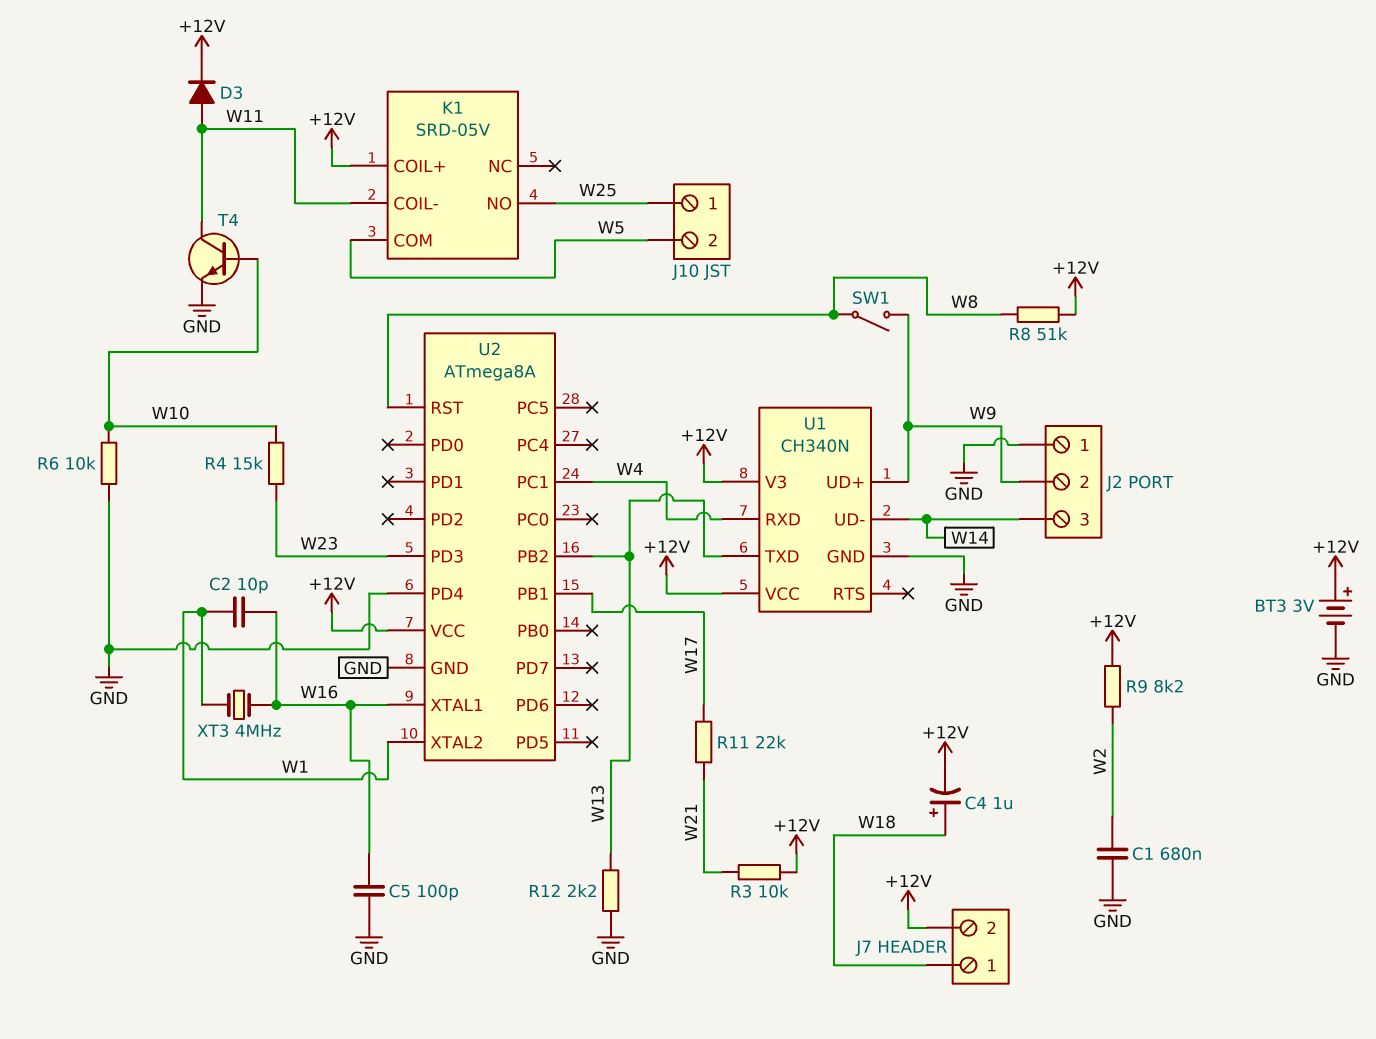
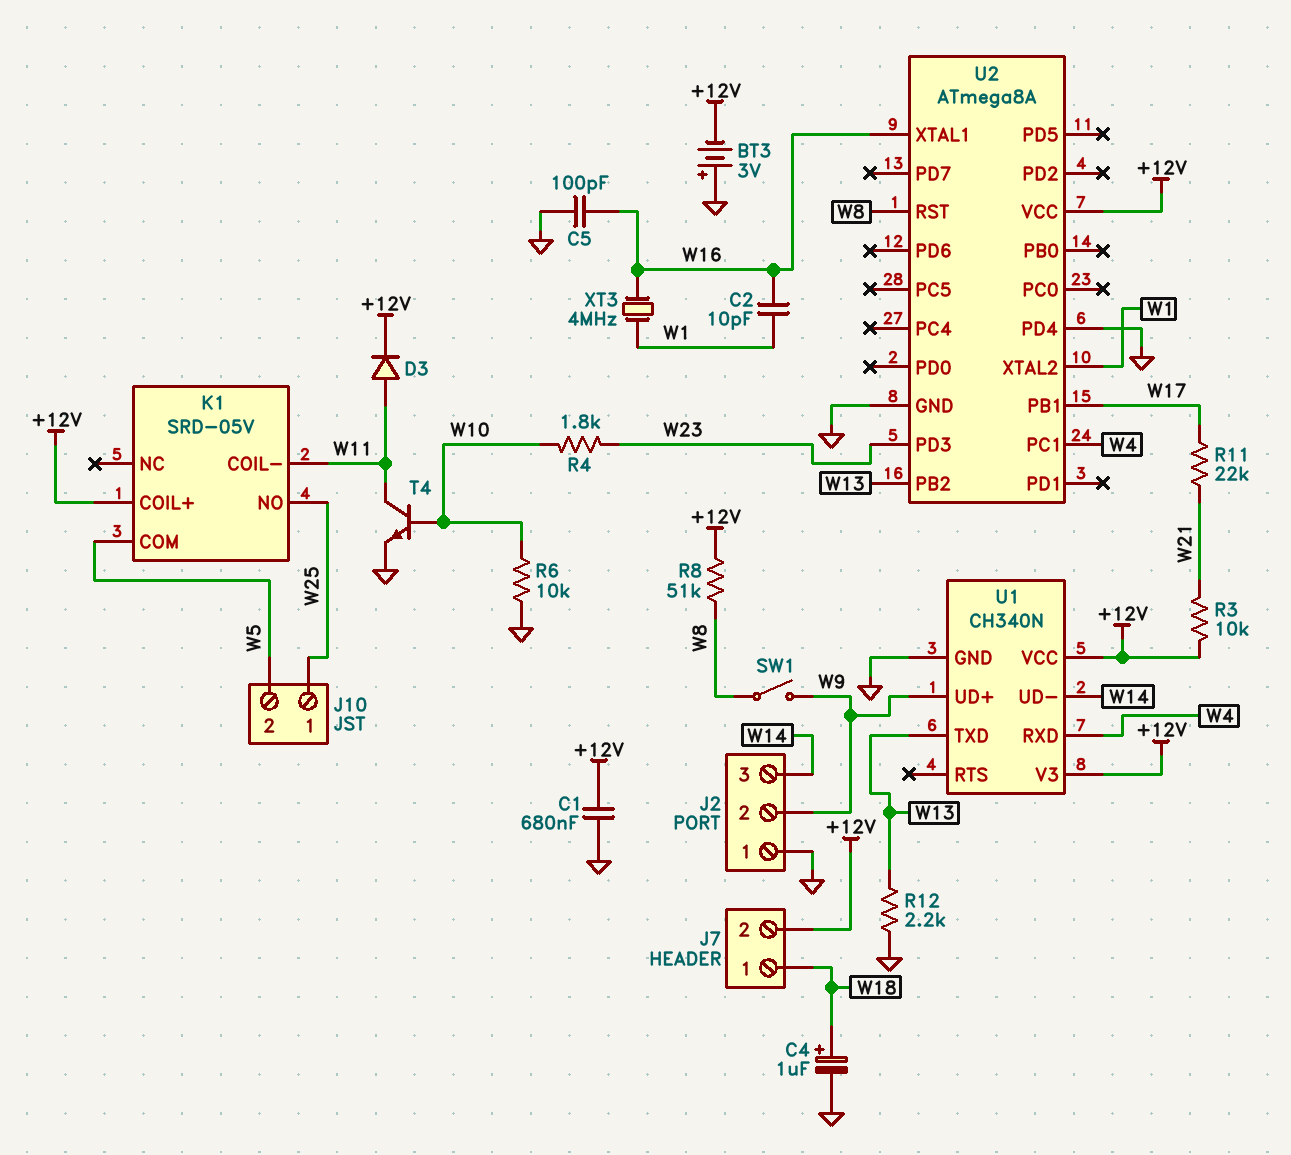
BT3: 3V (plus +12V, minus GND) -> 3V (plus GND, minus +12V)
C1: 680nF (GND, W2) -> 680nF (+12V, GND)
C4: 1uF (plus W18, minus +12V) -> 1uF (plus W18, minus GND)
R4: 15k (W10, W23) -> 1.8k (W10, W23)
R9: 8.2k (+12V, W2) -> none

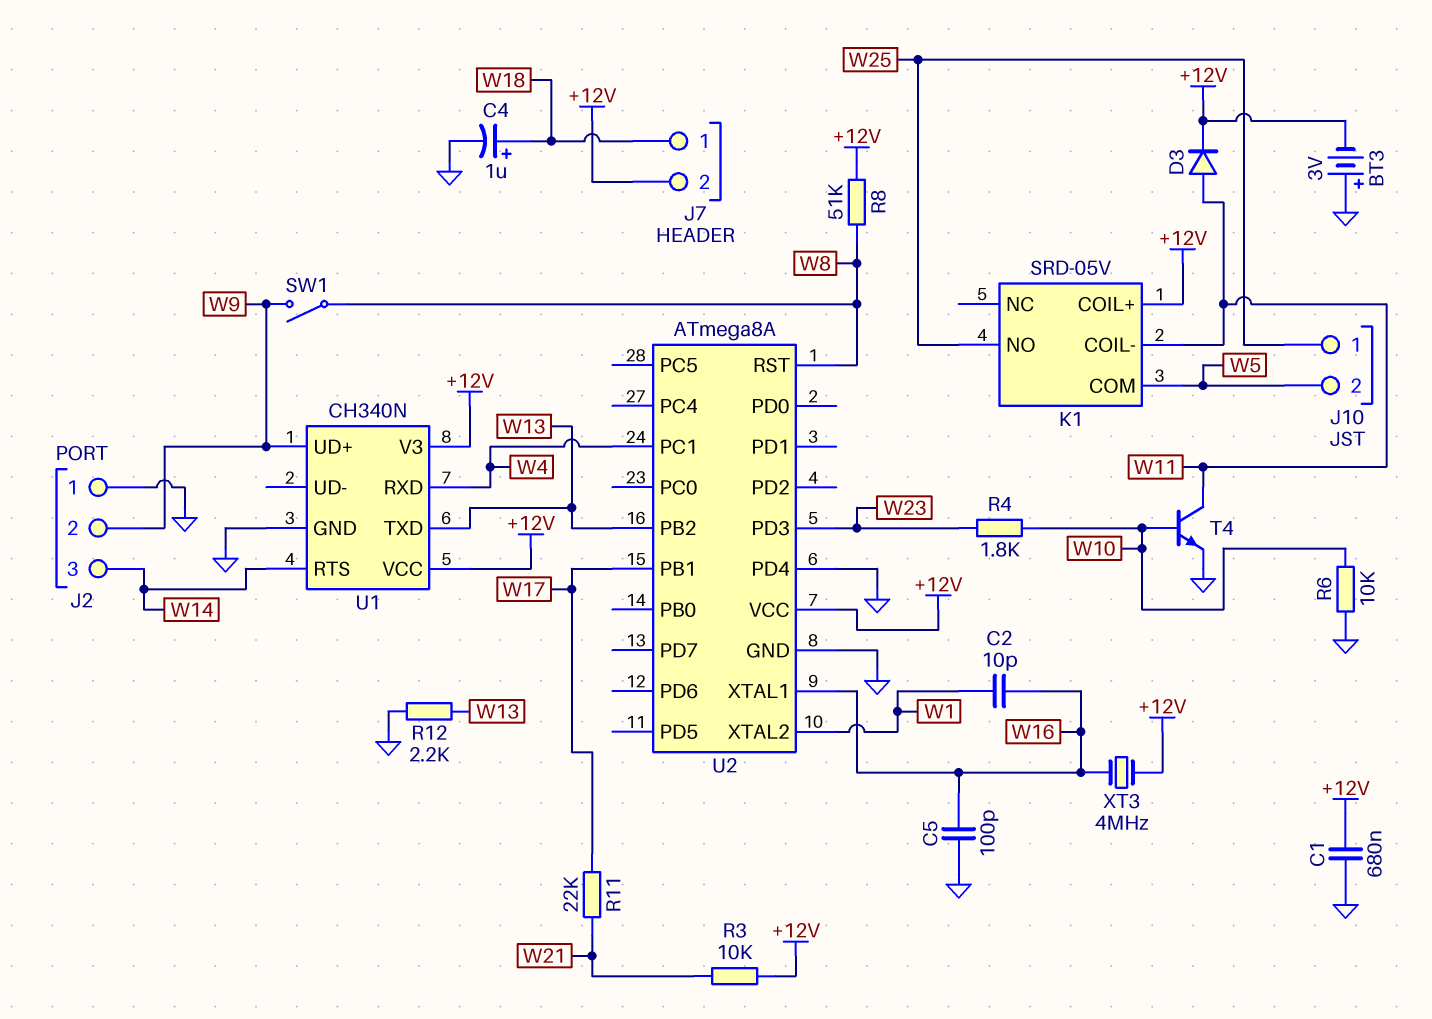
U1 pin RTS: none -> W14
U1 pin UD-: W14 -> none
XT3: 4MHz (W1, W16) -> 4MHz (+12V, W16)

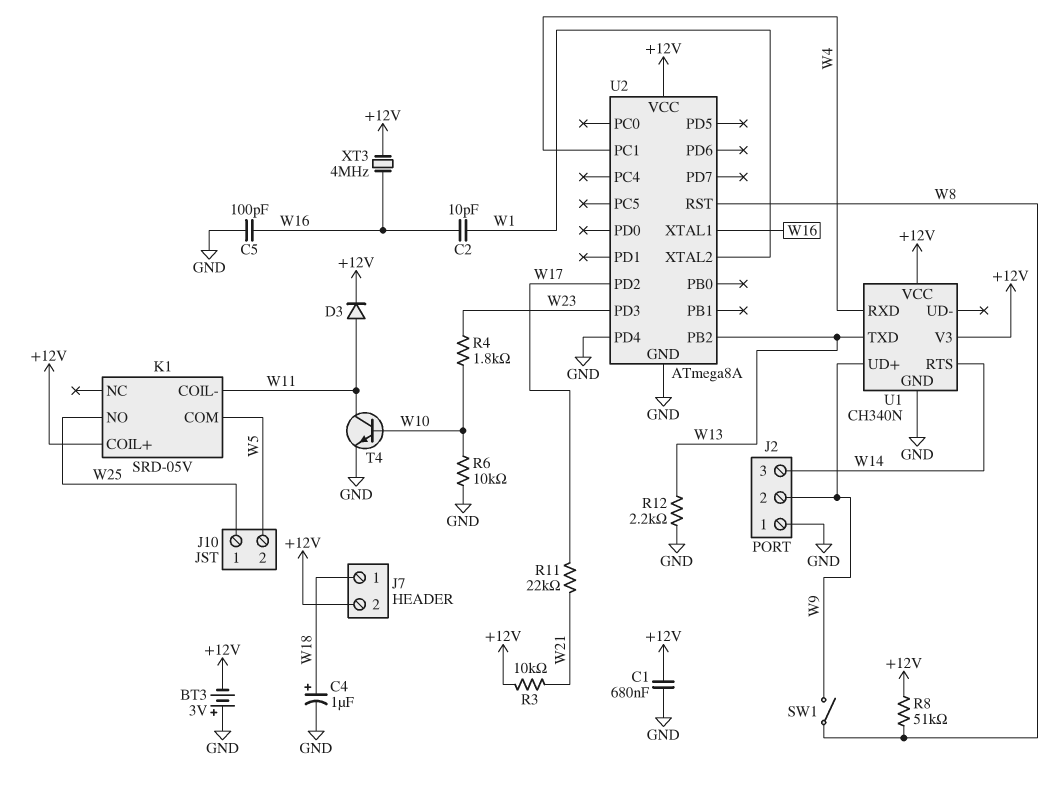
U2 pin PB1: W17 -> none
U2 pin PD2: none -> W17

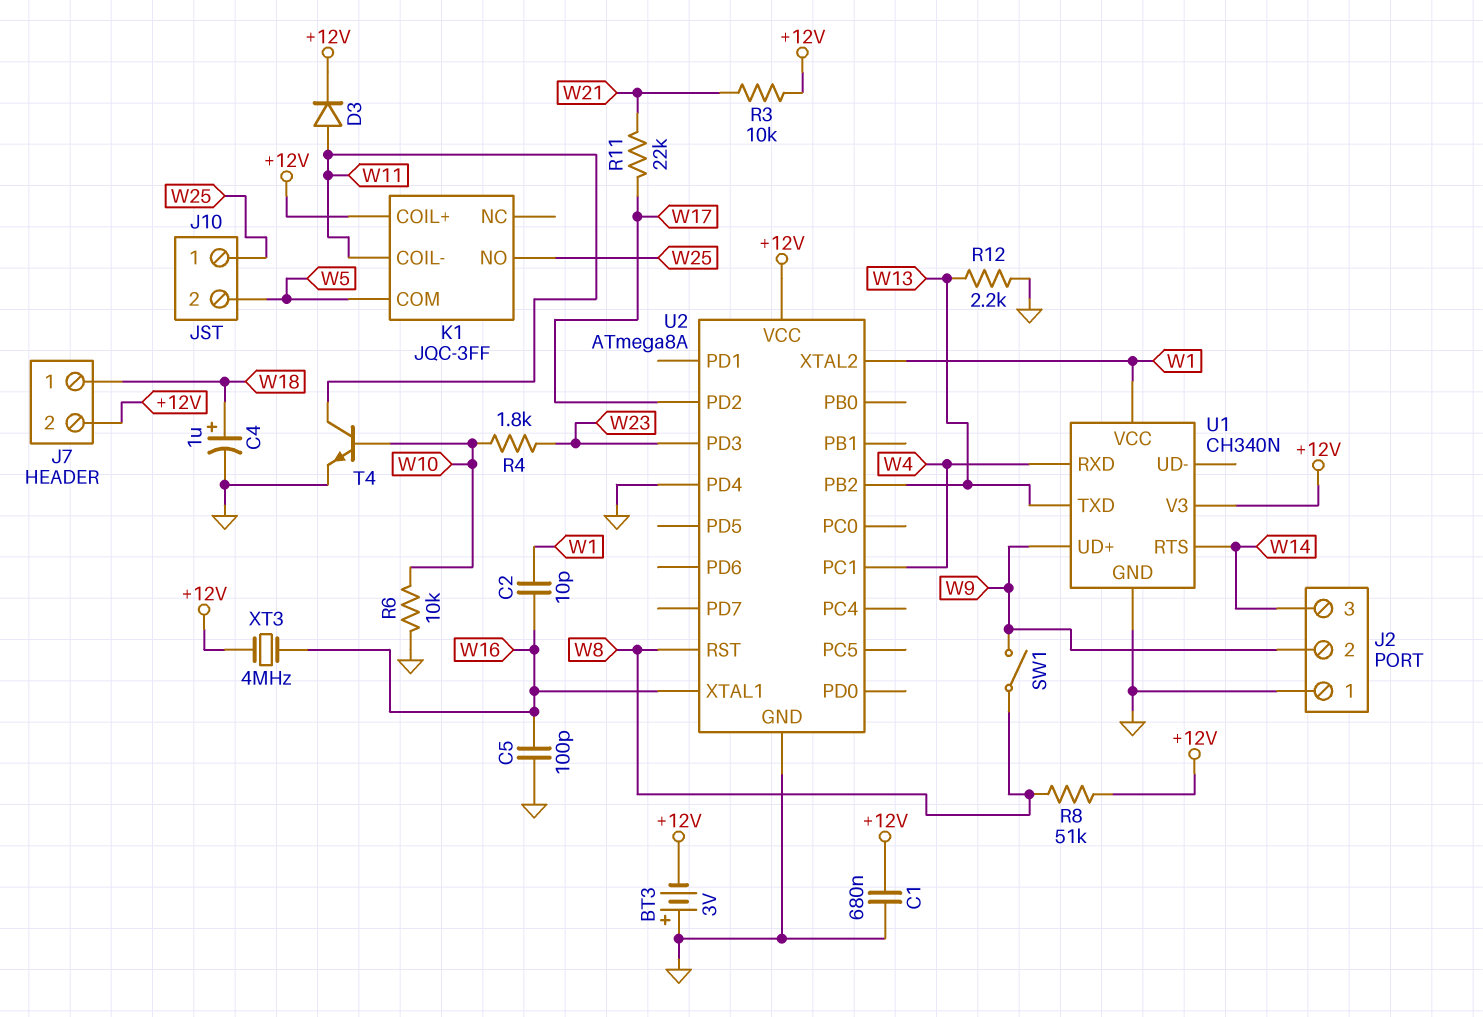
K1: SRD-05V -> JQC-3FF
U1 pin VCC: +12V -> W1

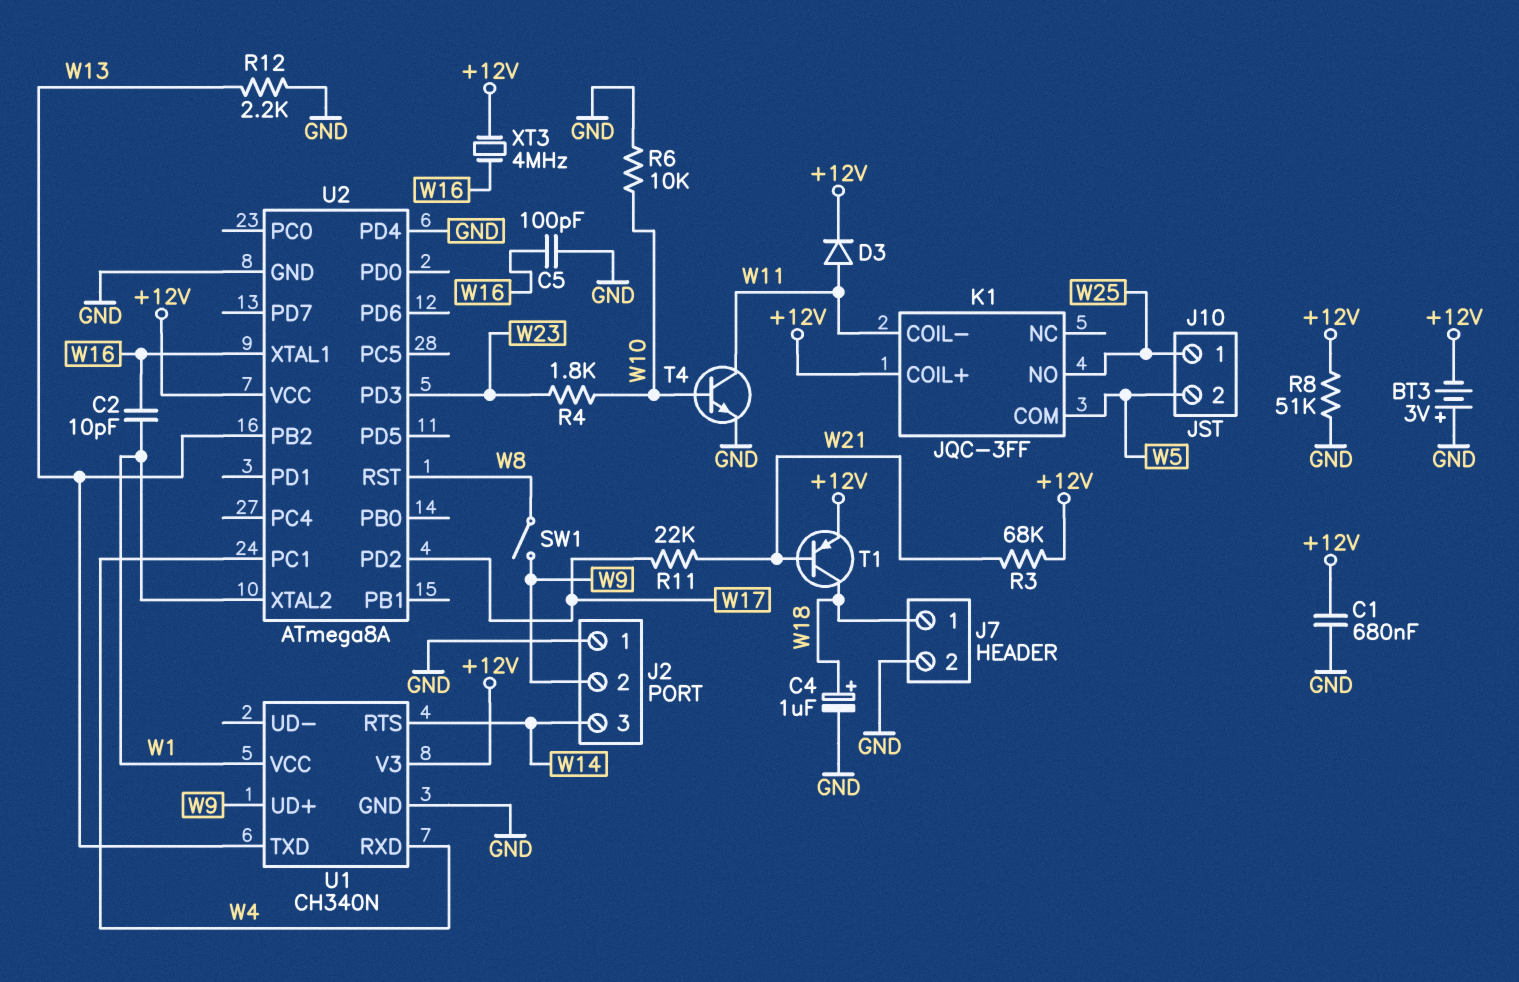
J7 pin 2: +12V -> GND
R3: 10k (+12V, W21) -> 68k (+12V, W21)
R8: 51k (+12V, W8) -> 51k (+12V, GND)
T1: none -> PNP (B W21, C W18, E +12V)

